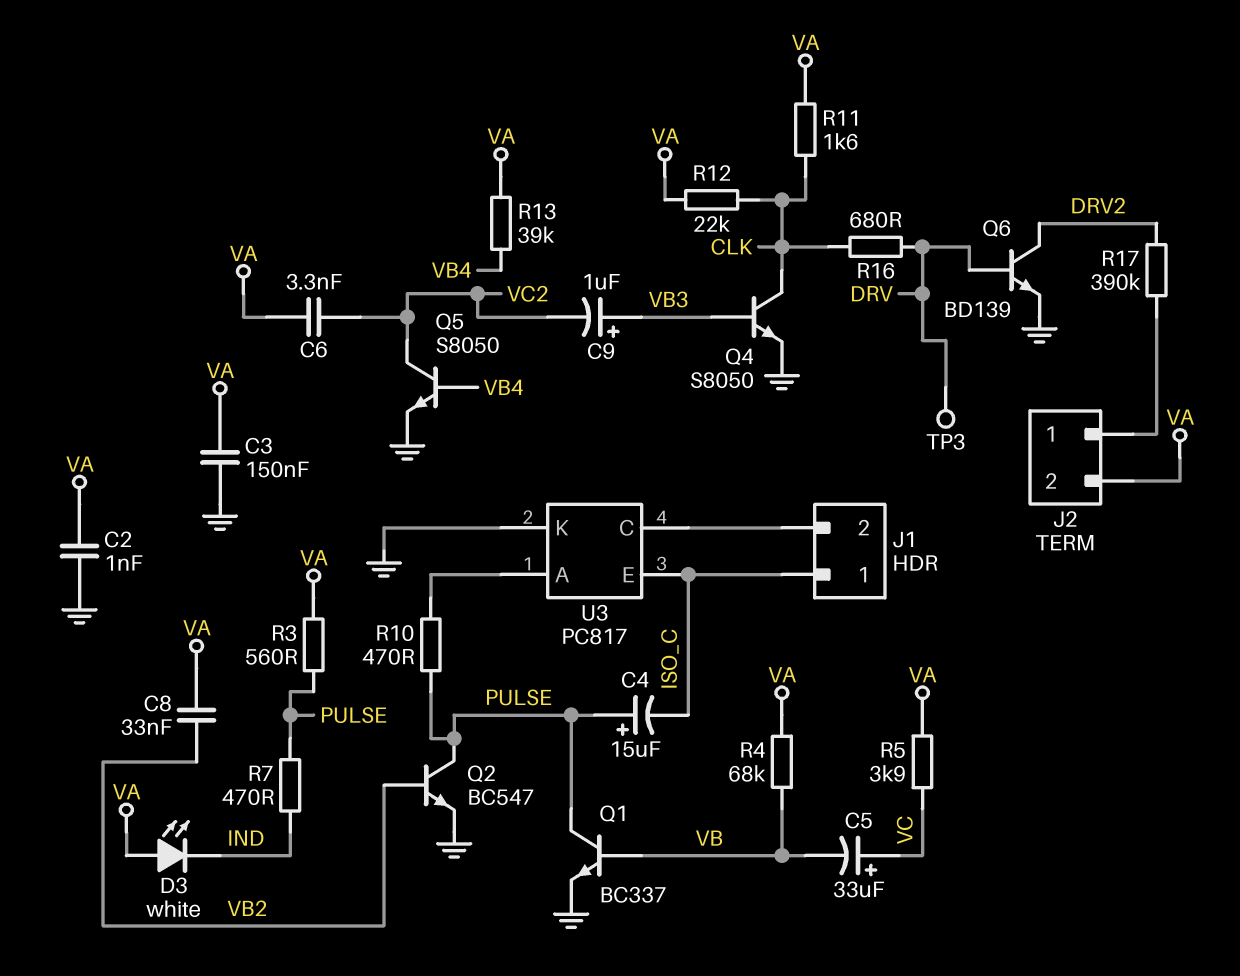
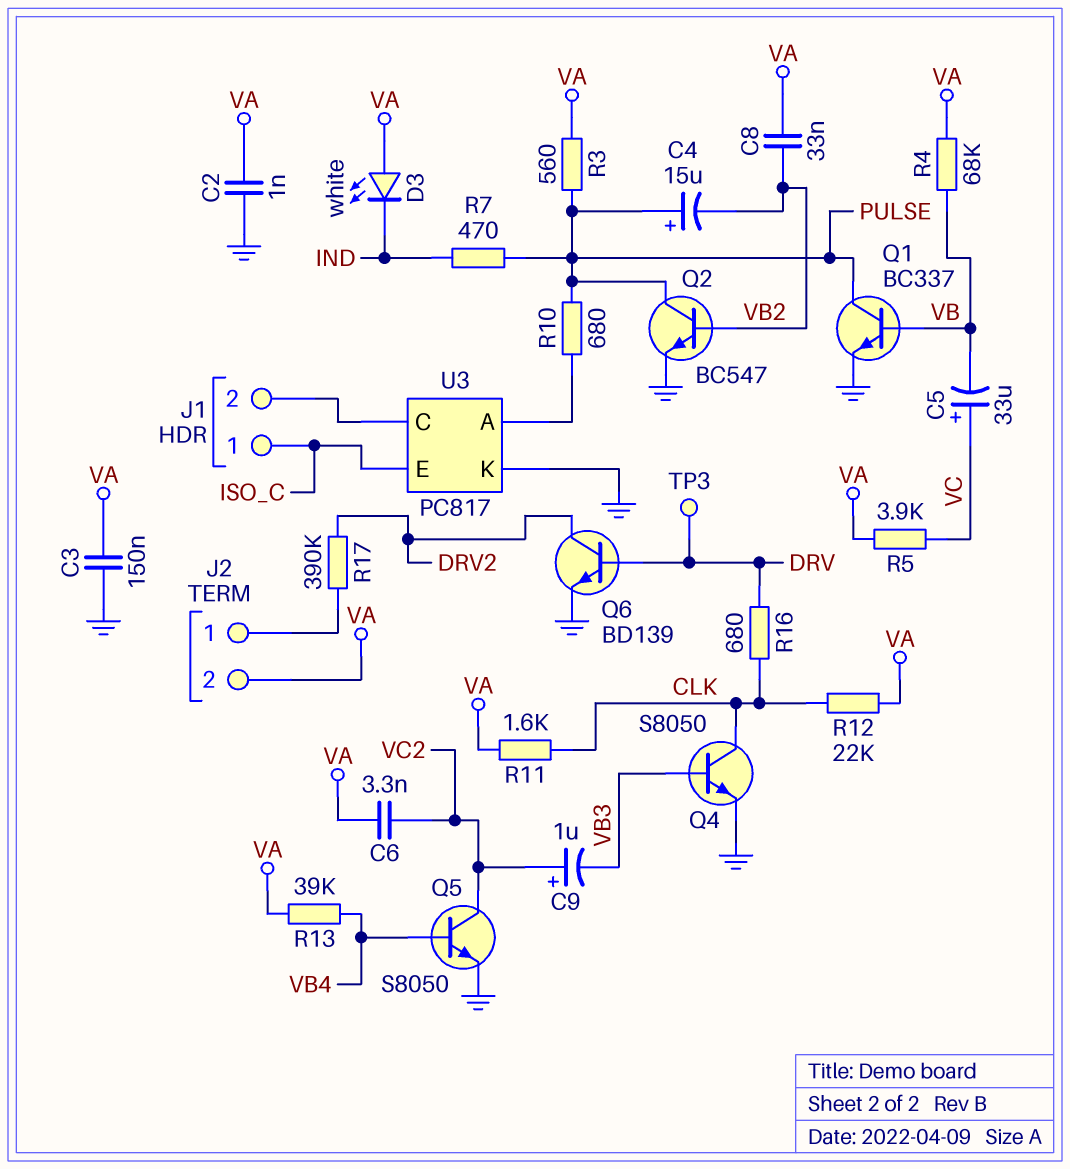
C4: 15uF (plus PULSE, minus ISO_C) -> 15uF (plus PULSE, minus VB2)
C9: 1uF (plus VB3, minus VC2) -> 1uF (plus VC2, minus VB3)
R10: 470 (PULSE, U3/A) -> 680 (PULSE, U3/A)

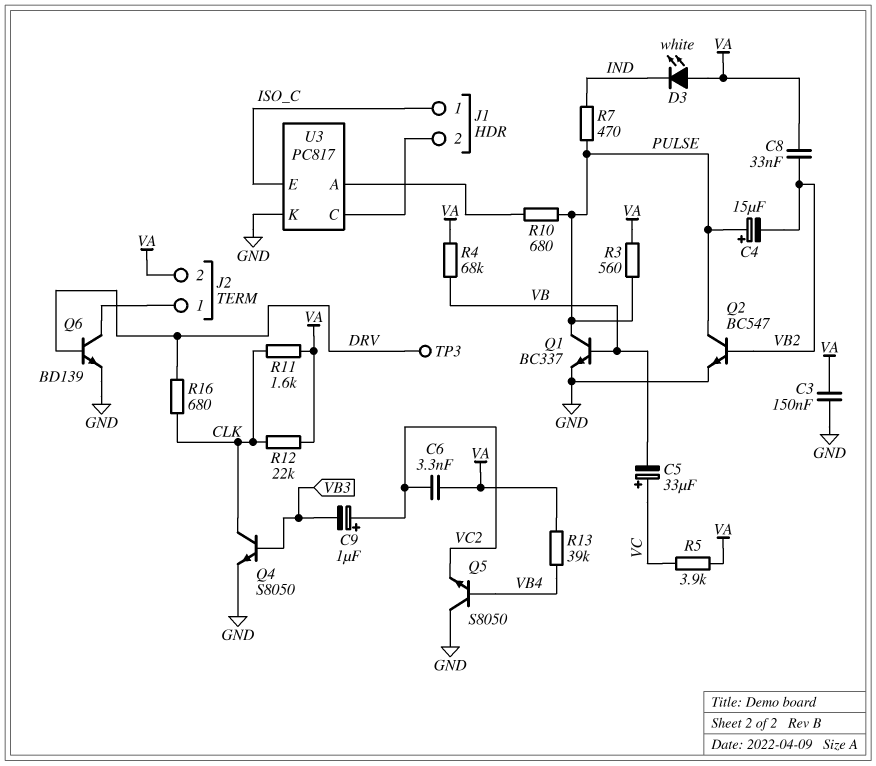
C2: 1nF (GND, VA) -> none
Q5: NPN S8050 (B VB4, C VC2, E GND) -> NPN S8050 (B VB4, C GND, E VC2)
Q6: NPN BD139 (B DRV, C DRV2, E GND) -> NPN BD139 (B DRV, C J2/1, E GND)
R17: 390k (DRV2, J2/1) -> none

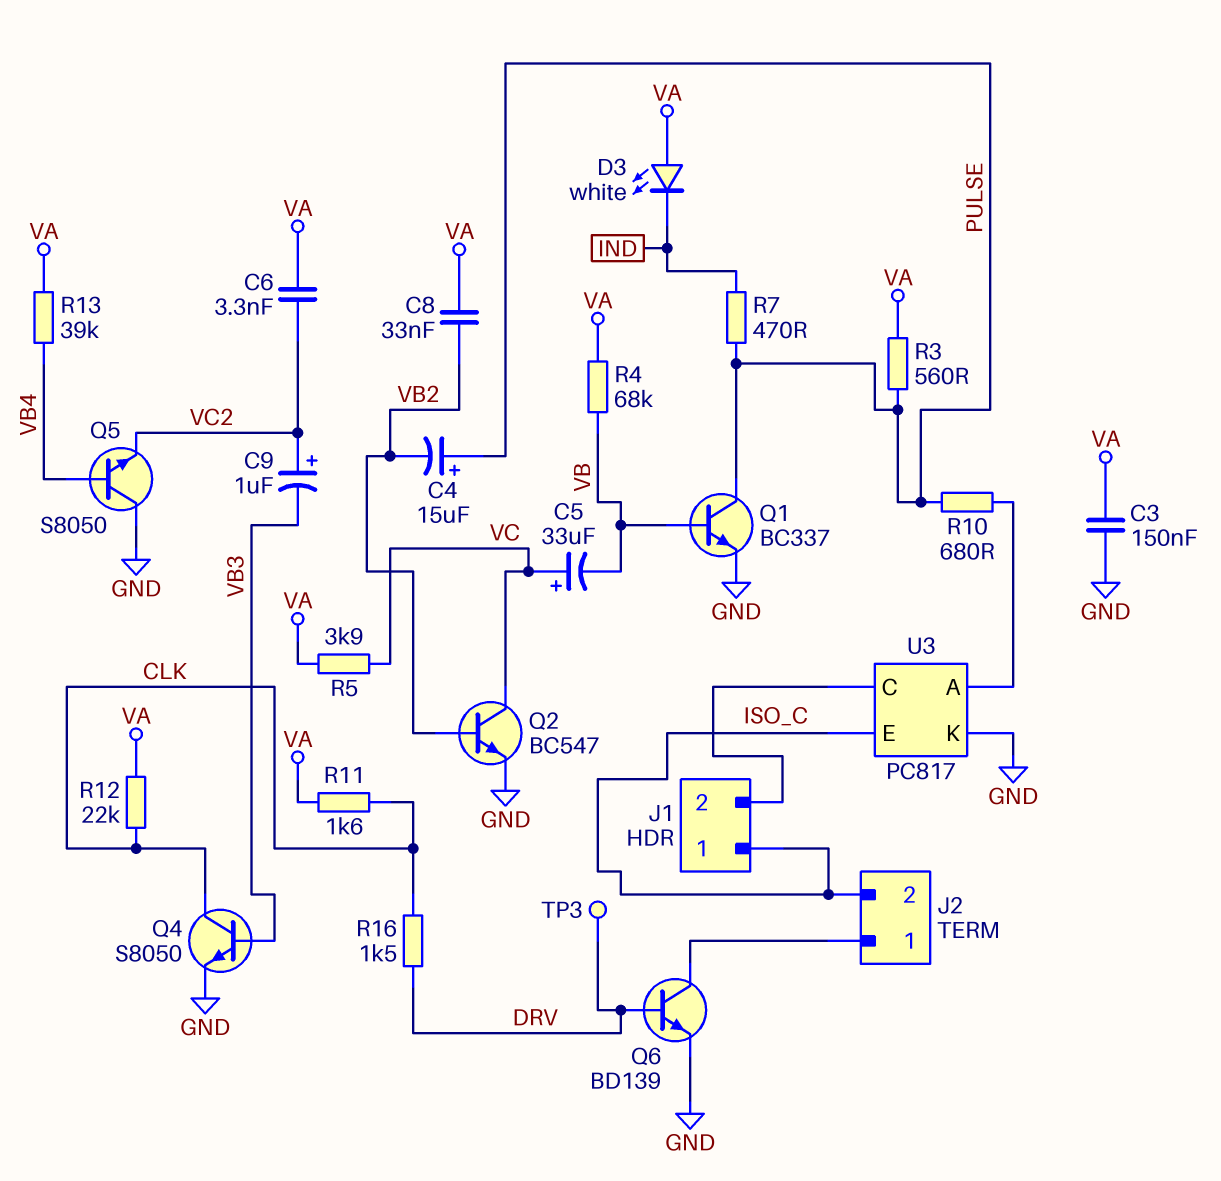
J2 pin 2: VA -> ISO_C
Q2: NPN BC547 (B VB2, C PULSE, E GND) -> NPN BC547 (B VB2, C VC, E GND)
R16: 680 (CLK, DRV) -> 1.5k (CLK, DRV)

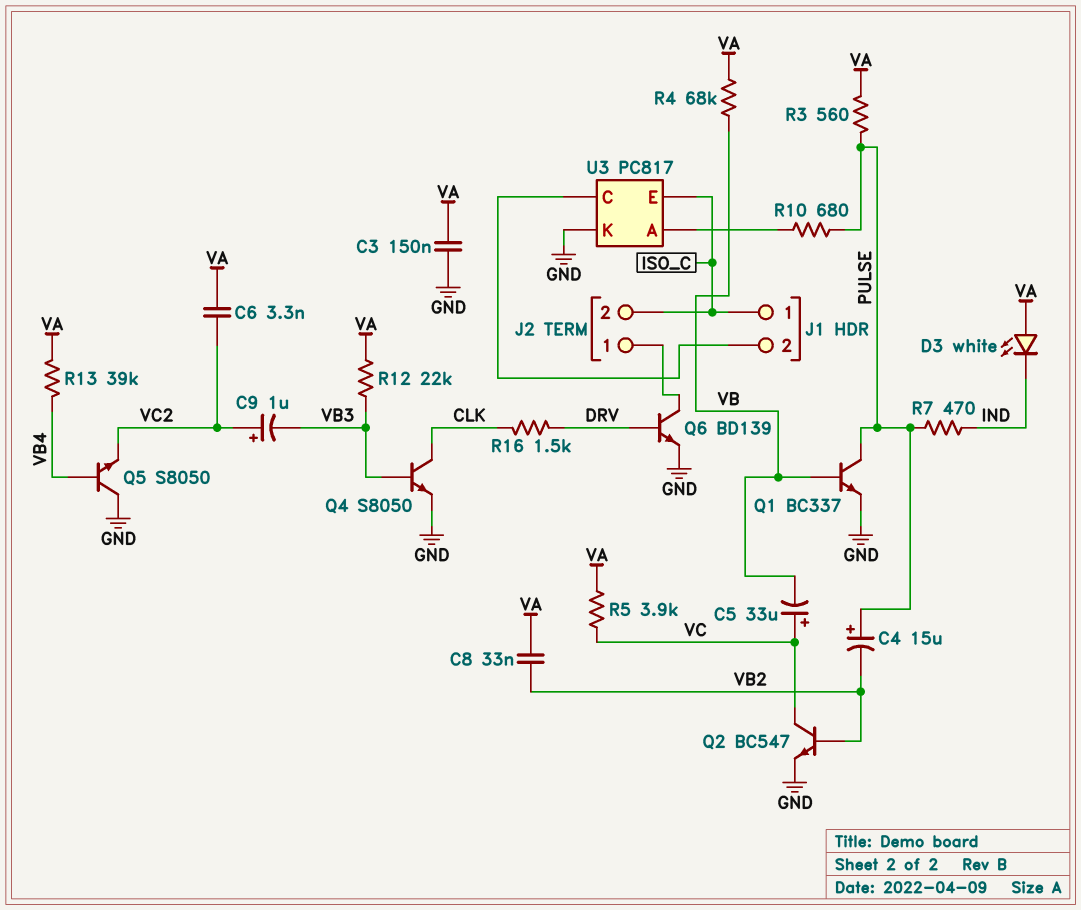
R11: 1.6k (CLK, VA) -> none
R12: 22k (CLK, VA) -> 22k (VA, VB3)
TP3: test point (DRV) -> none

